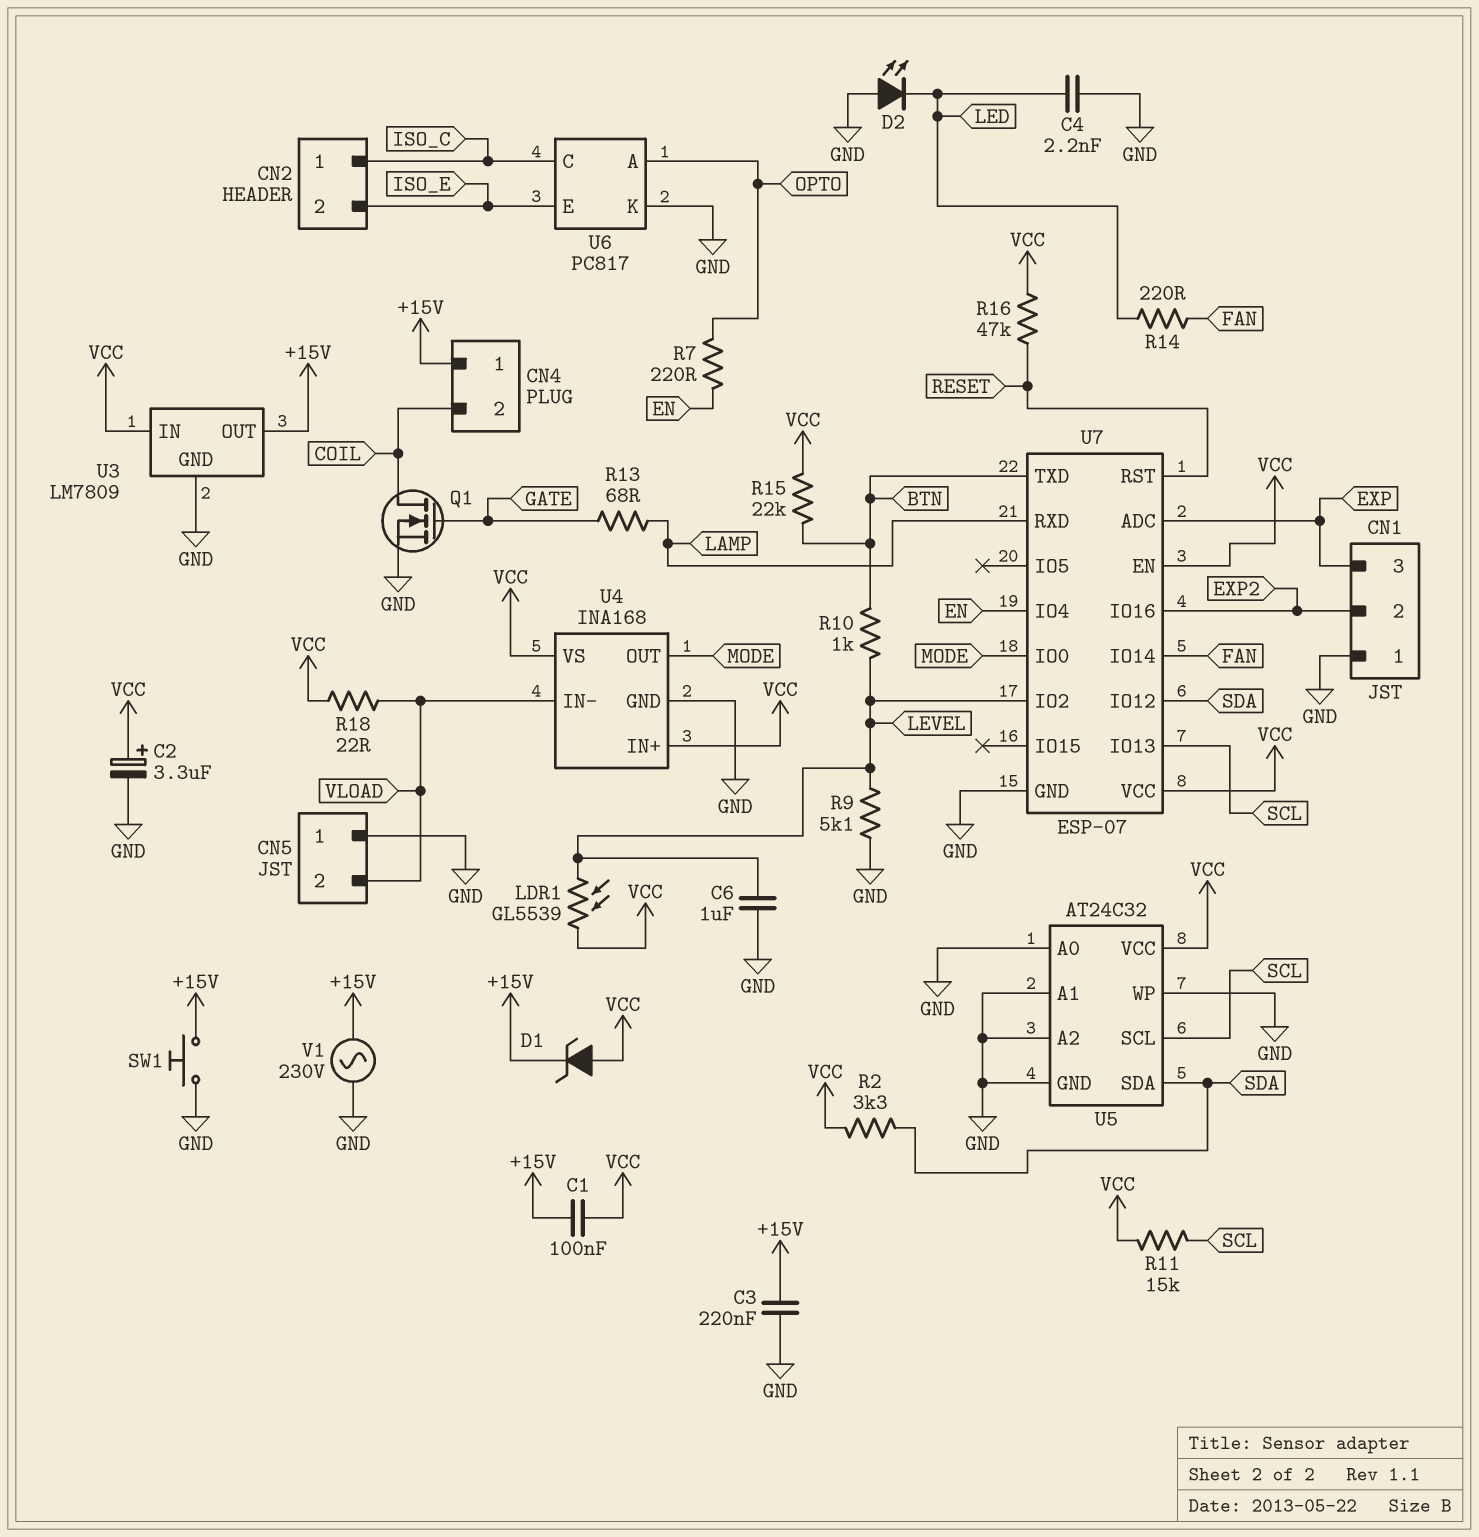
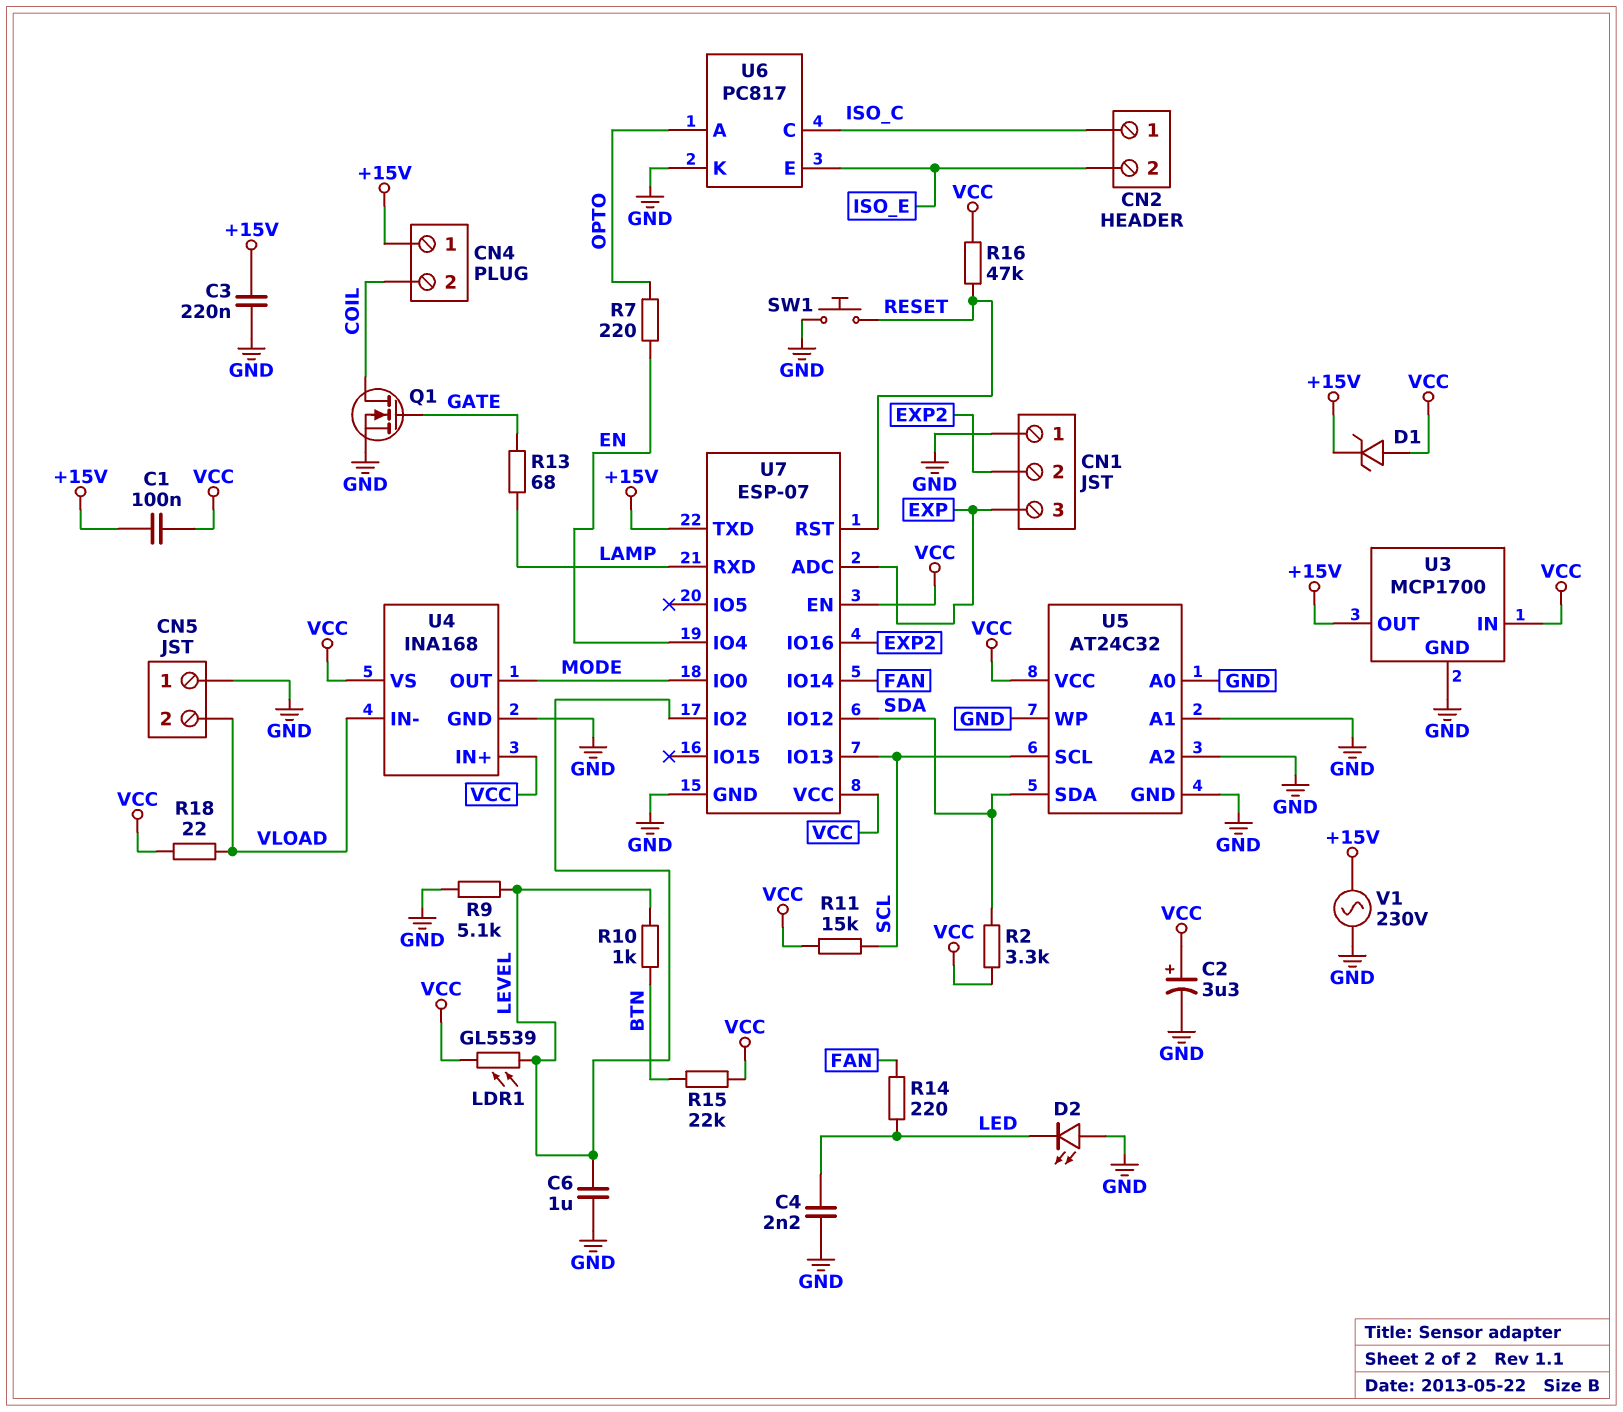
SW1: button (+15V, GND) -> button (GND, RESET)
U3: LM7809 -> MCP1700
U7 pin TXD: BTN -> +15V

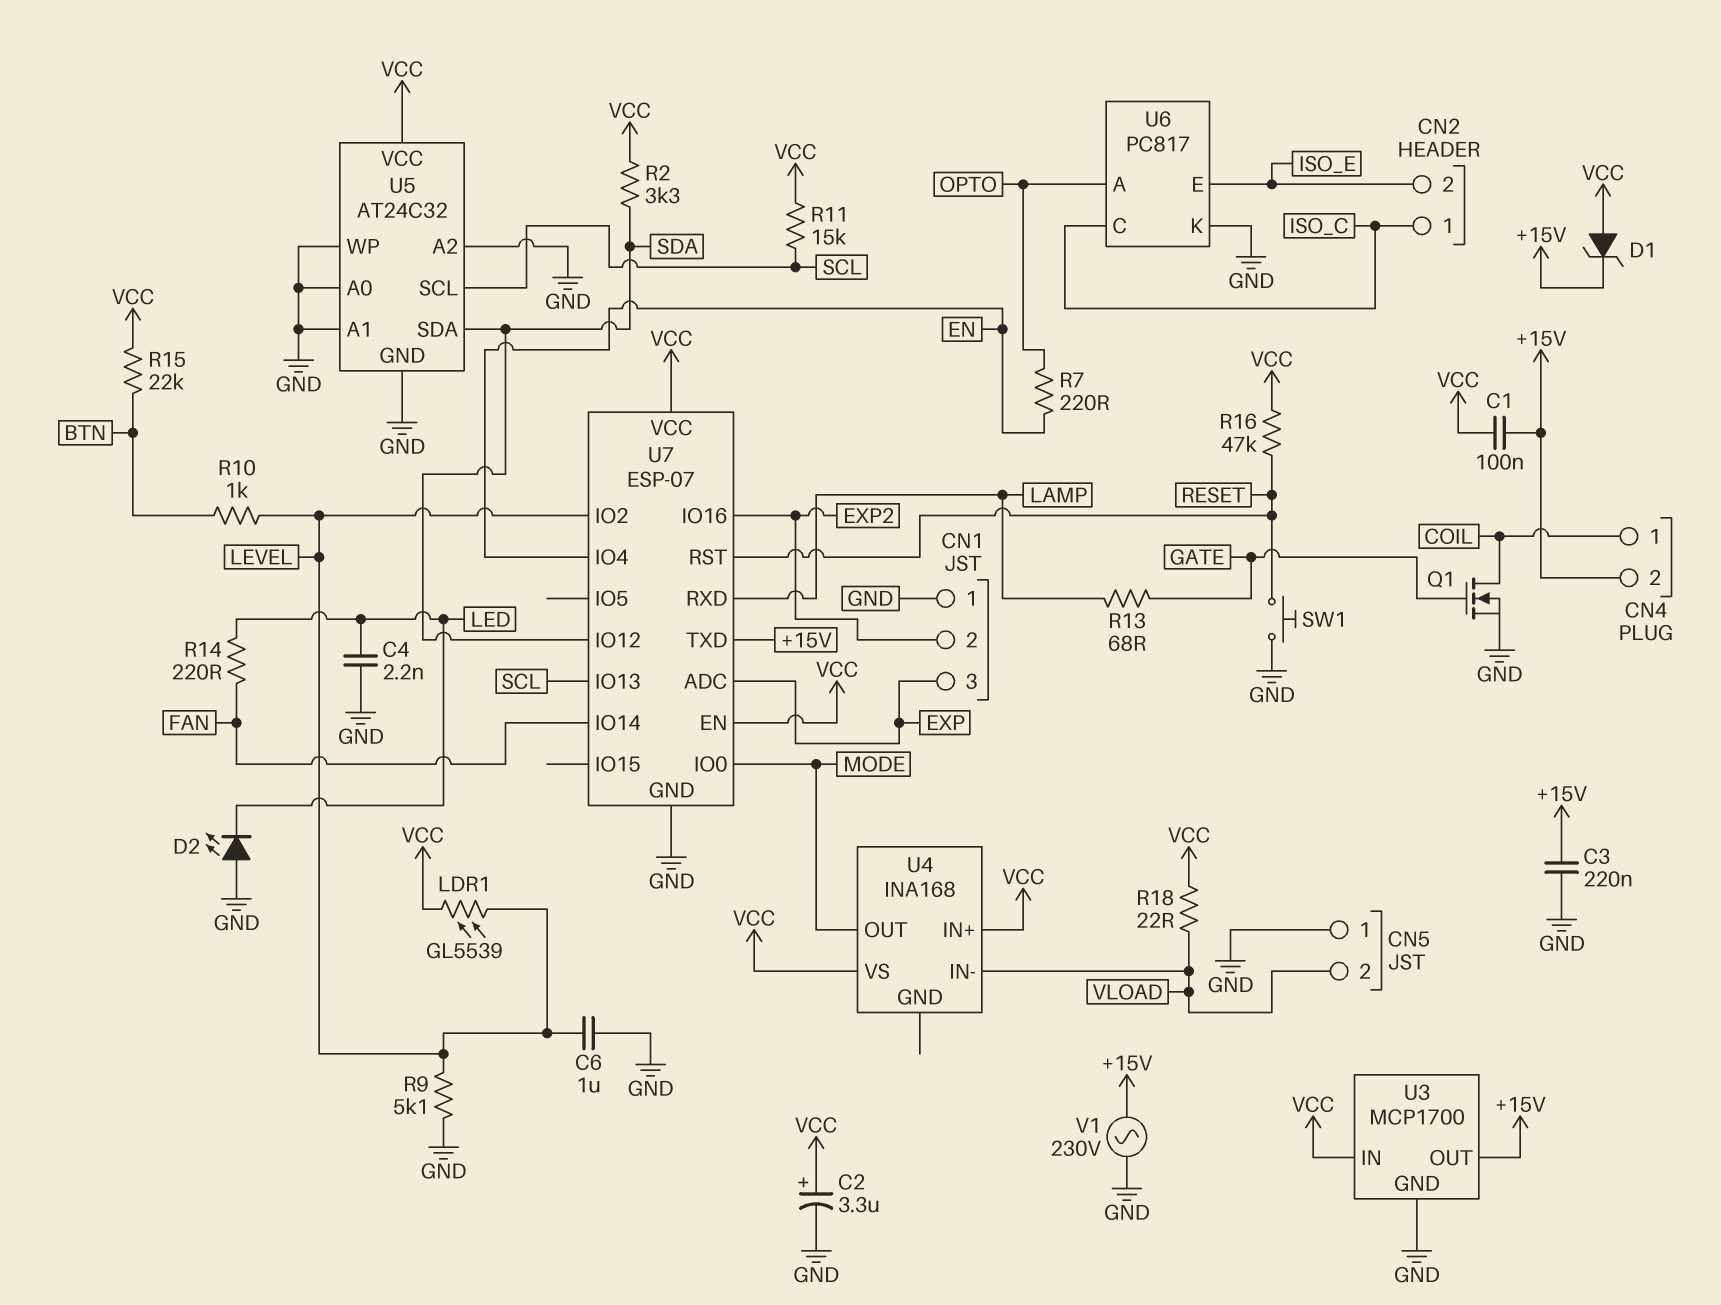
CN4 pin 1: +15V -> COIL
CN4 pin 2: COIL -> +15V
U4 pin GND: GND -> none

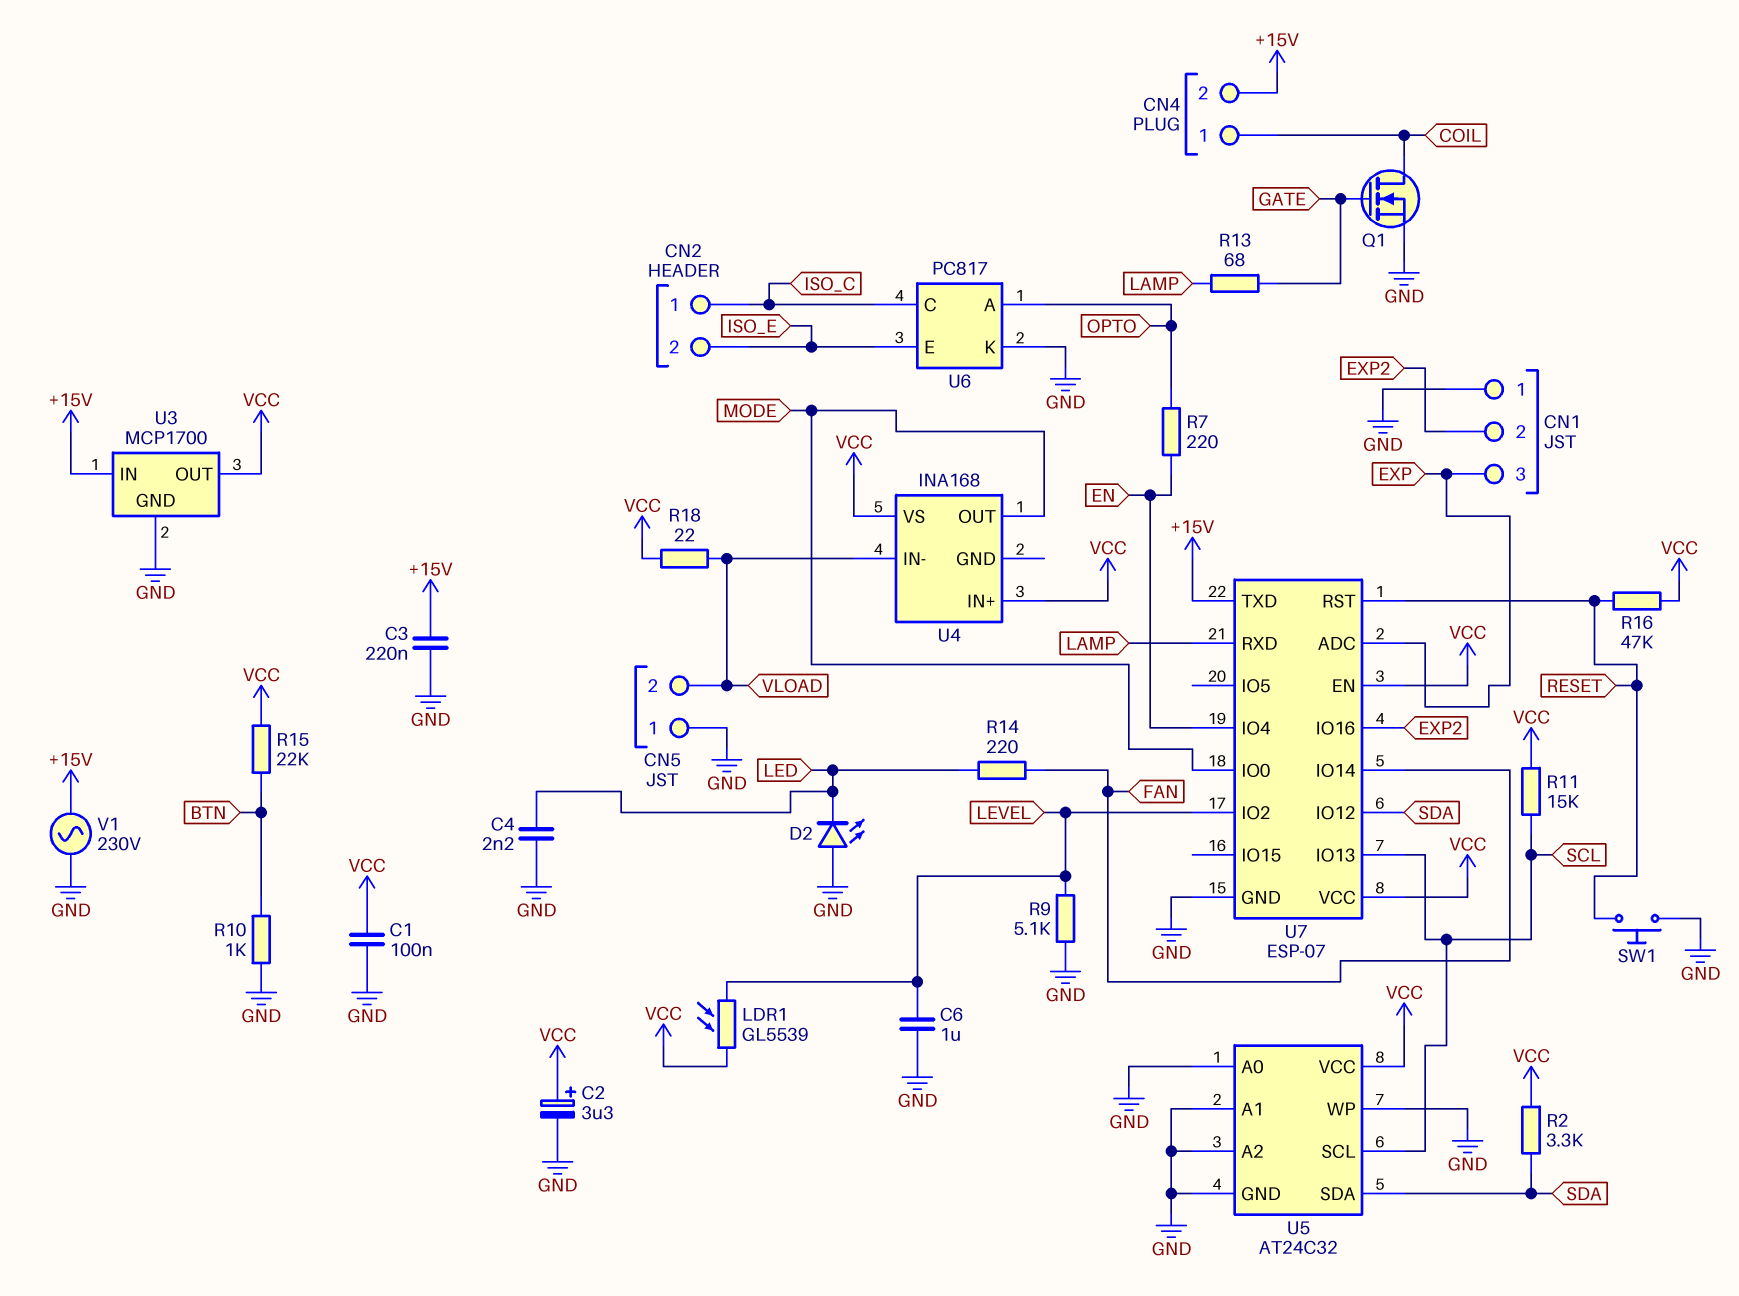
C1: 100nF (+15V, VCC) -> 100nF (GND, VCC)
D1: zener (A VCC, K +15V) -> none
R10: 1k (BTN, LEVEL) -> 1k (BTN, GND)
U3 pin IN: VCC -> +15V
U3 pin OUT: +15V -> VCC

